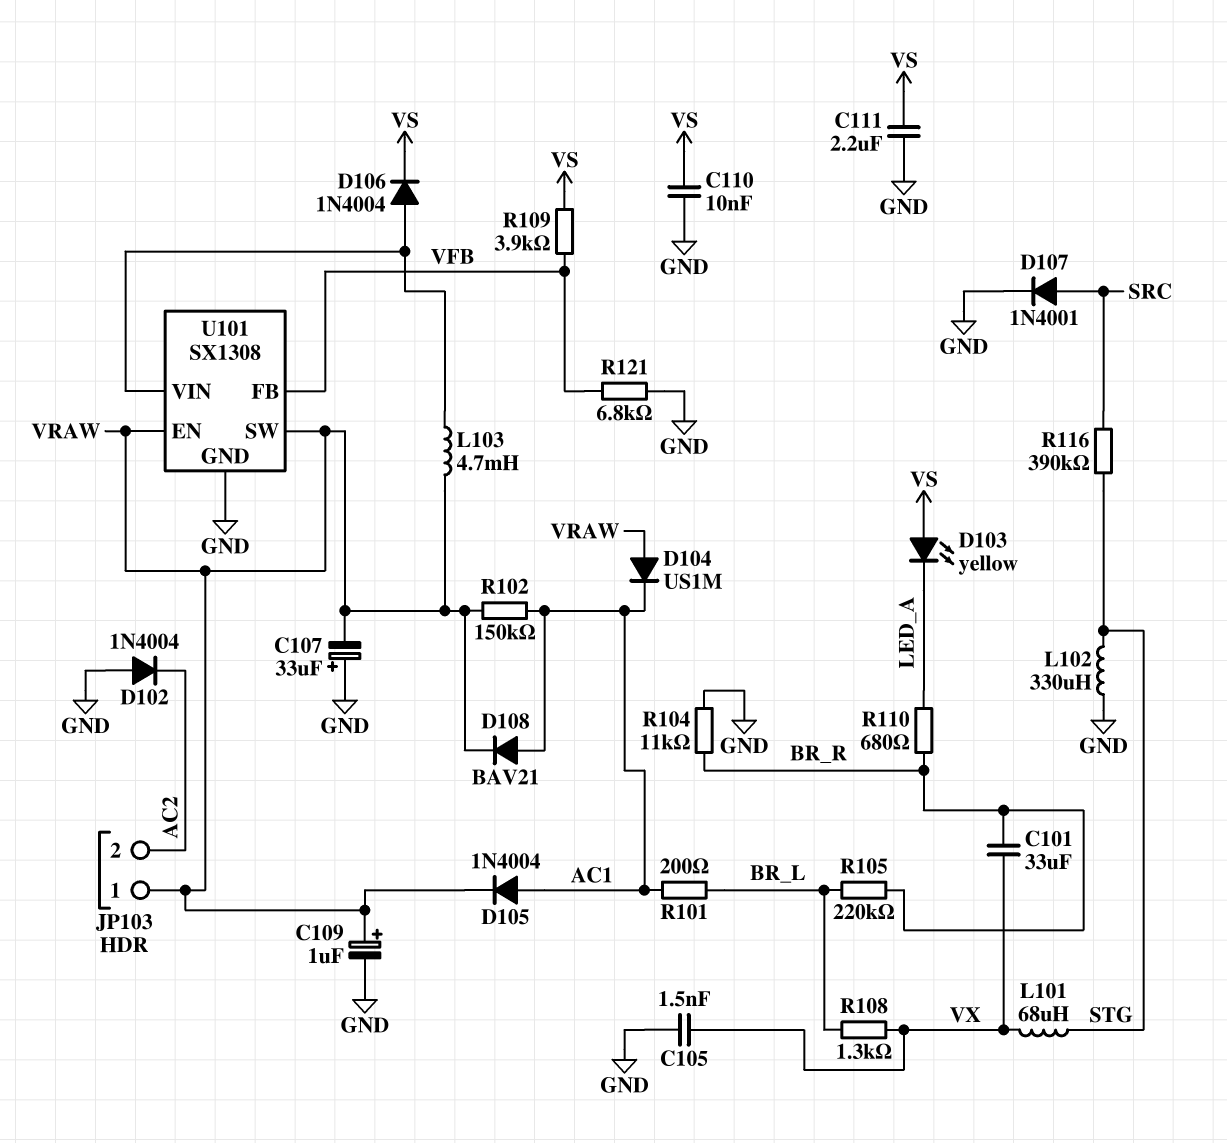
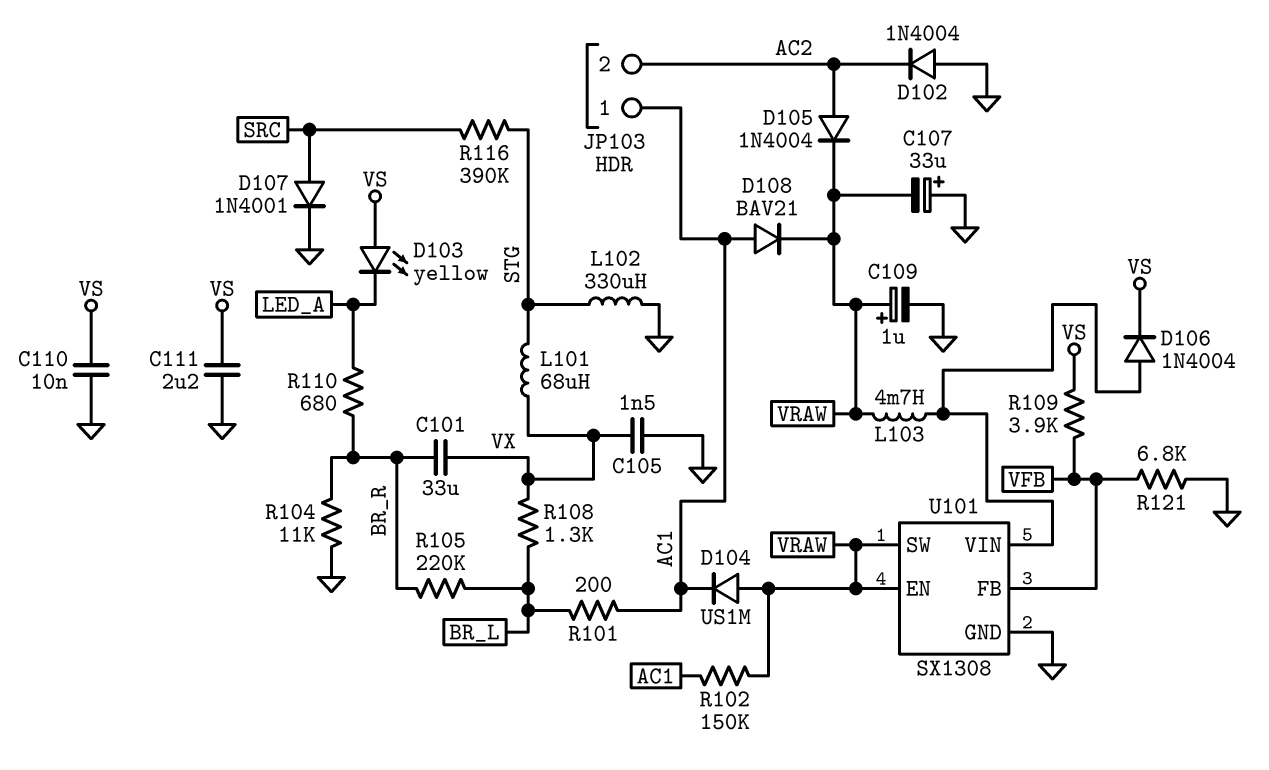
D105: diode 1N4004 (A AC1, K VRAW) -> diode 1N4004 (A AC2, K VRAW)
JP103 pin 1: VRAW -> AC1

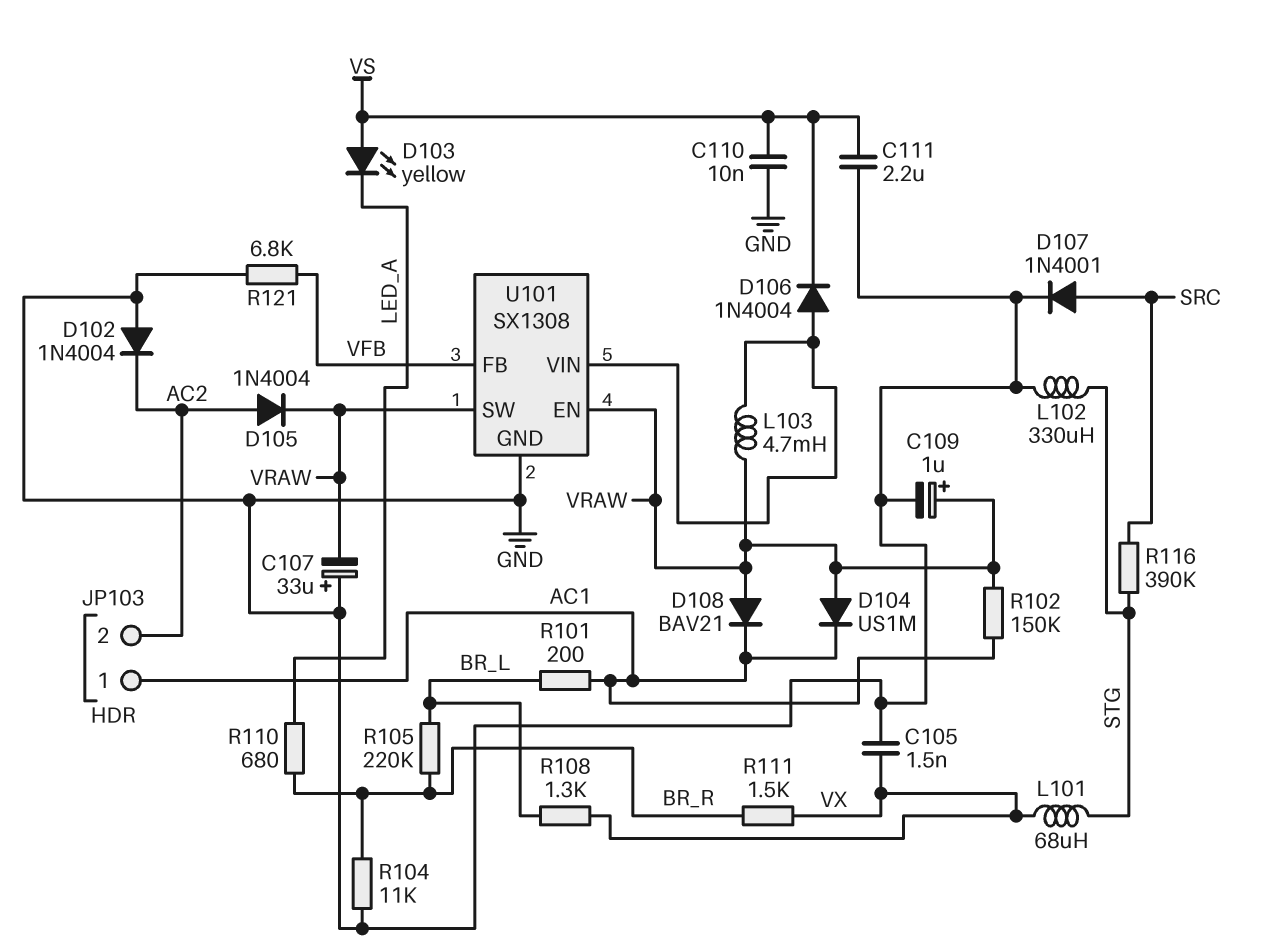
C101: 33uF (BR_R, VX) -> none
D108: diode BAV21 (A AC1, K VRAW) -> diode BAV21 (A VRAW, K AC1)
R109: 3.9k (VFB, VS) -> none
R111: none -> 1.5k (BR_R, VX)

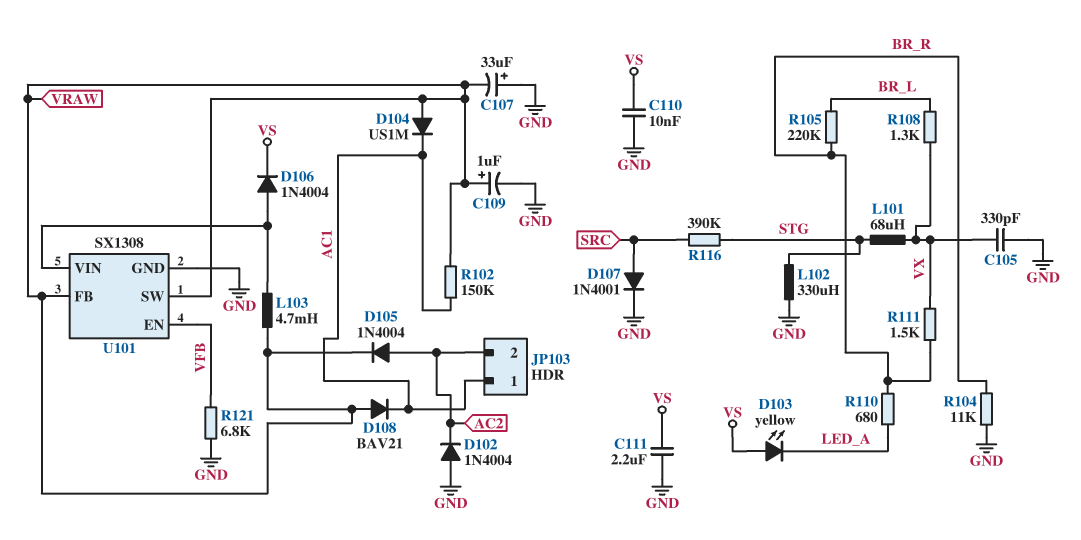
C105: 1.5nF (GND, VX) -> 330pF (GND, VX)
R101: 200 (AC1, BR_L) -> none
U101 pin EN: VRAW -> VFB
U101 pin FB: VFB -> VRAW

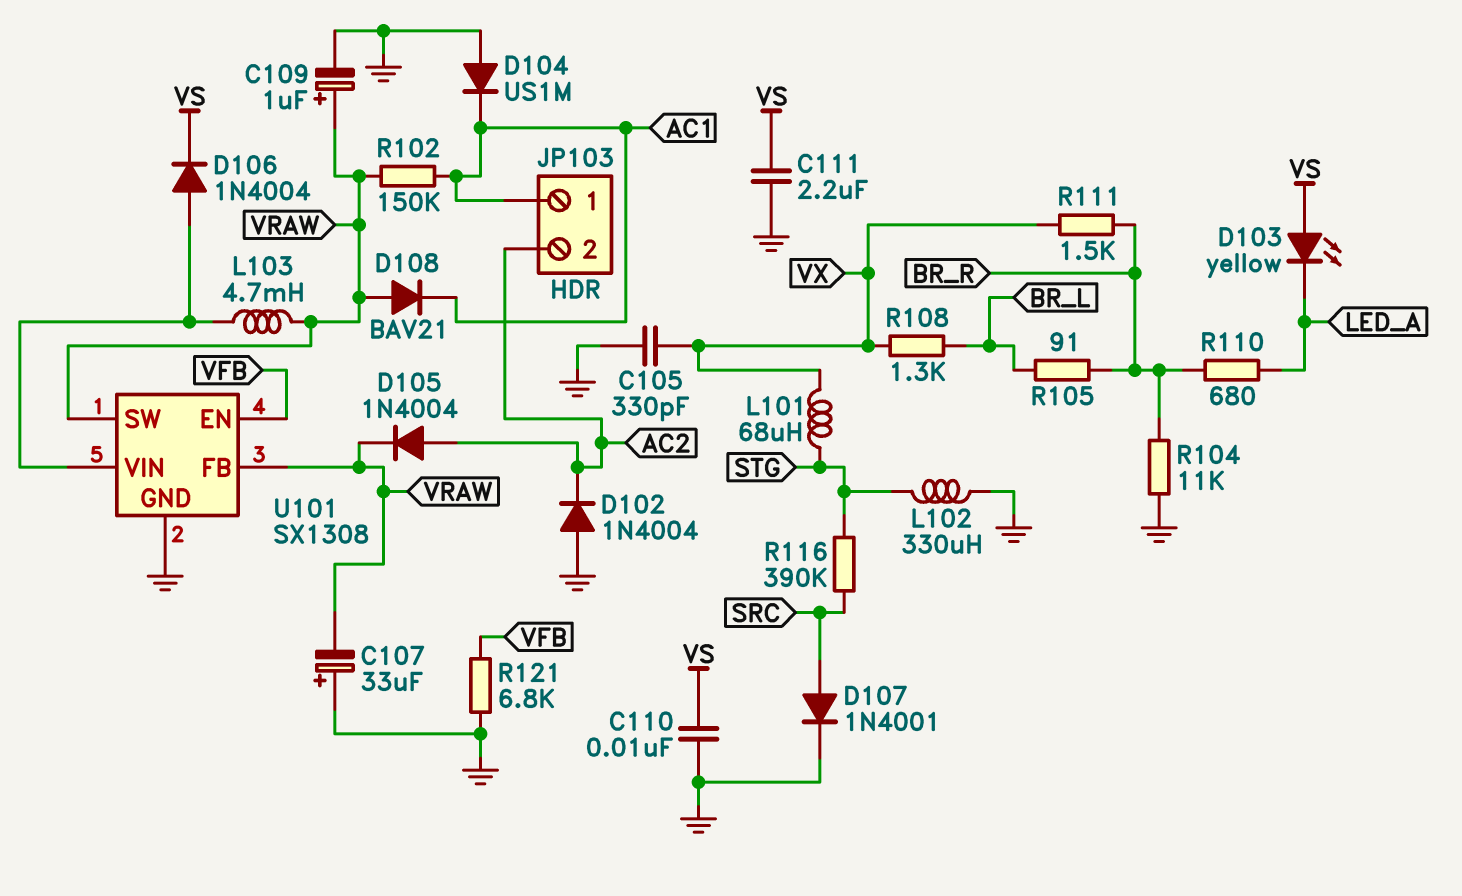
D104: diode US1M (A VRAW, K AC1) -> diode US1M (A GND, K AC1)
R105: 220k (BR_L, BR_R) -> 91 (BR_L, BR_R)

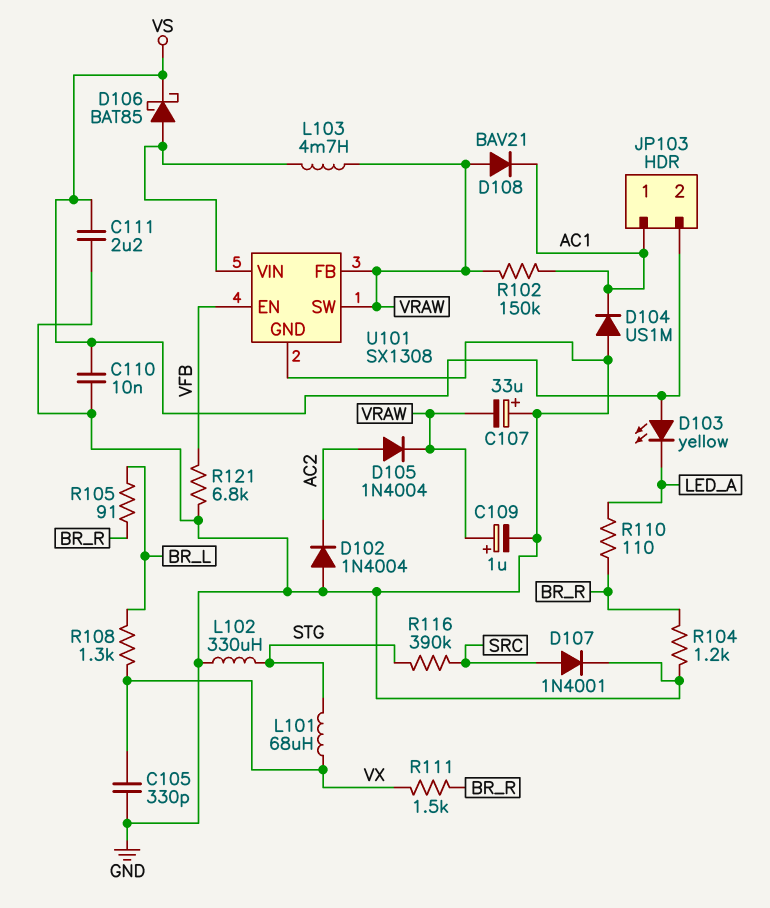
D106: diode 1N4004 (A U101/VIN, K VS) -> schottky BAT85 (A U101/VIN, K VS)
JP103 pin 2: AC2 -> VS
R104: 11k (BR_R, GND) -> 1.2k (BR_R, GND)
R110: 680 (BR_R, LED_A) -> 110 (BR_R, LED_A)

